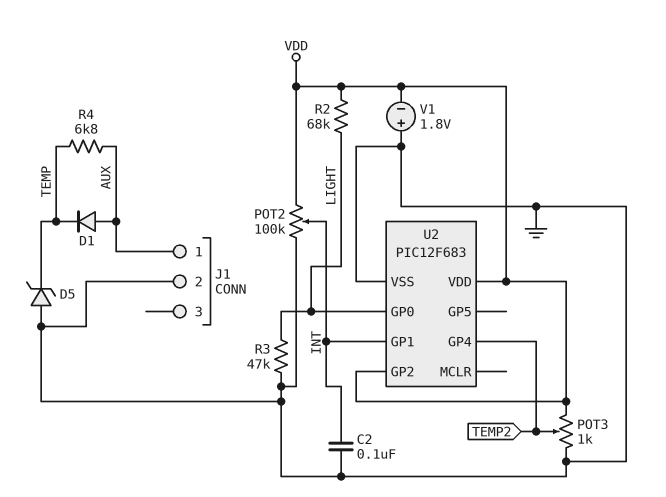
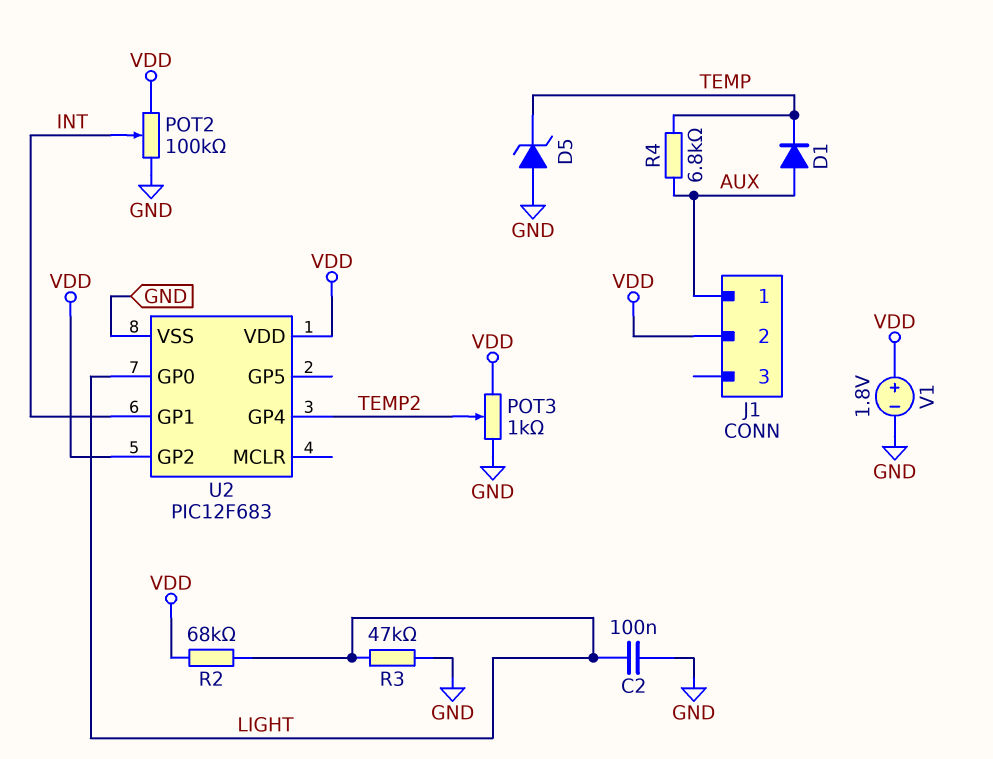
C2: 100nF (GND, INT) -> 100nF (GND, LIGHT)
J1 pin 2: GND -> VDD
V1: 1.8V (plus GND, minus VDD) -> 1.8V (plus VDD, minus GND)

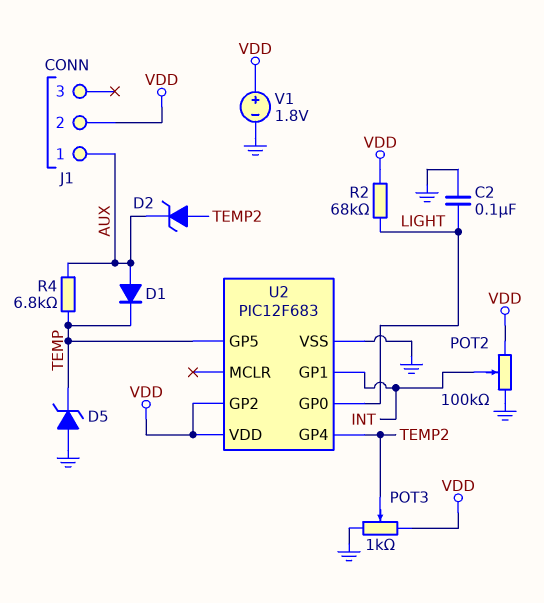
D2: none -> zener (A TEMP2, K AUX)
R3: 47k (GND, LIGHT) -> none
U2 pin GP5: none -> TEMP

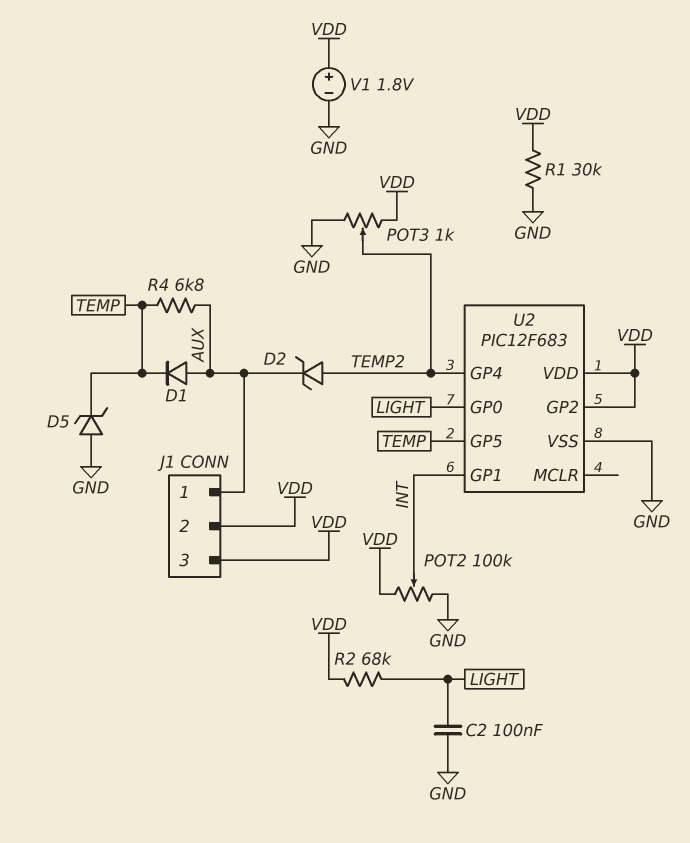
J1 pin 3: none -> VDD
R1: none -> 30k (GND, VDD)

